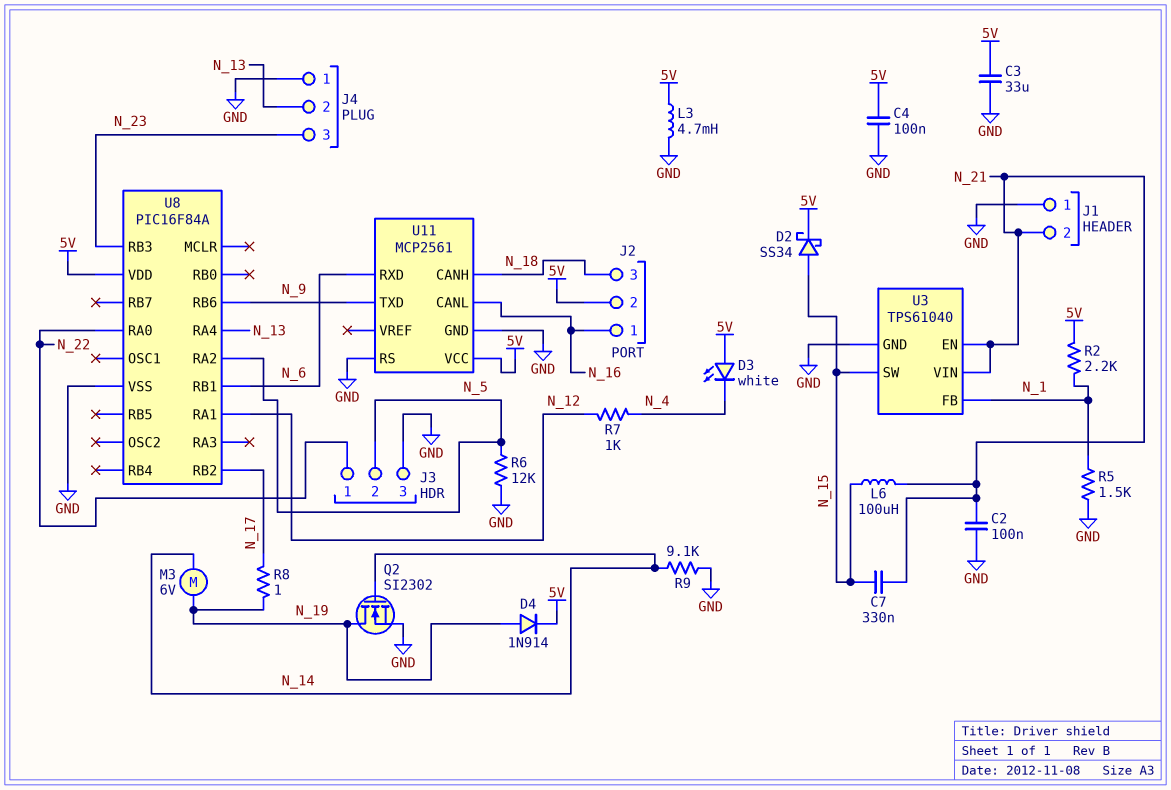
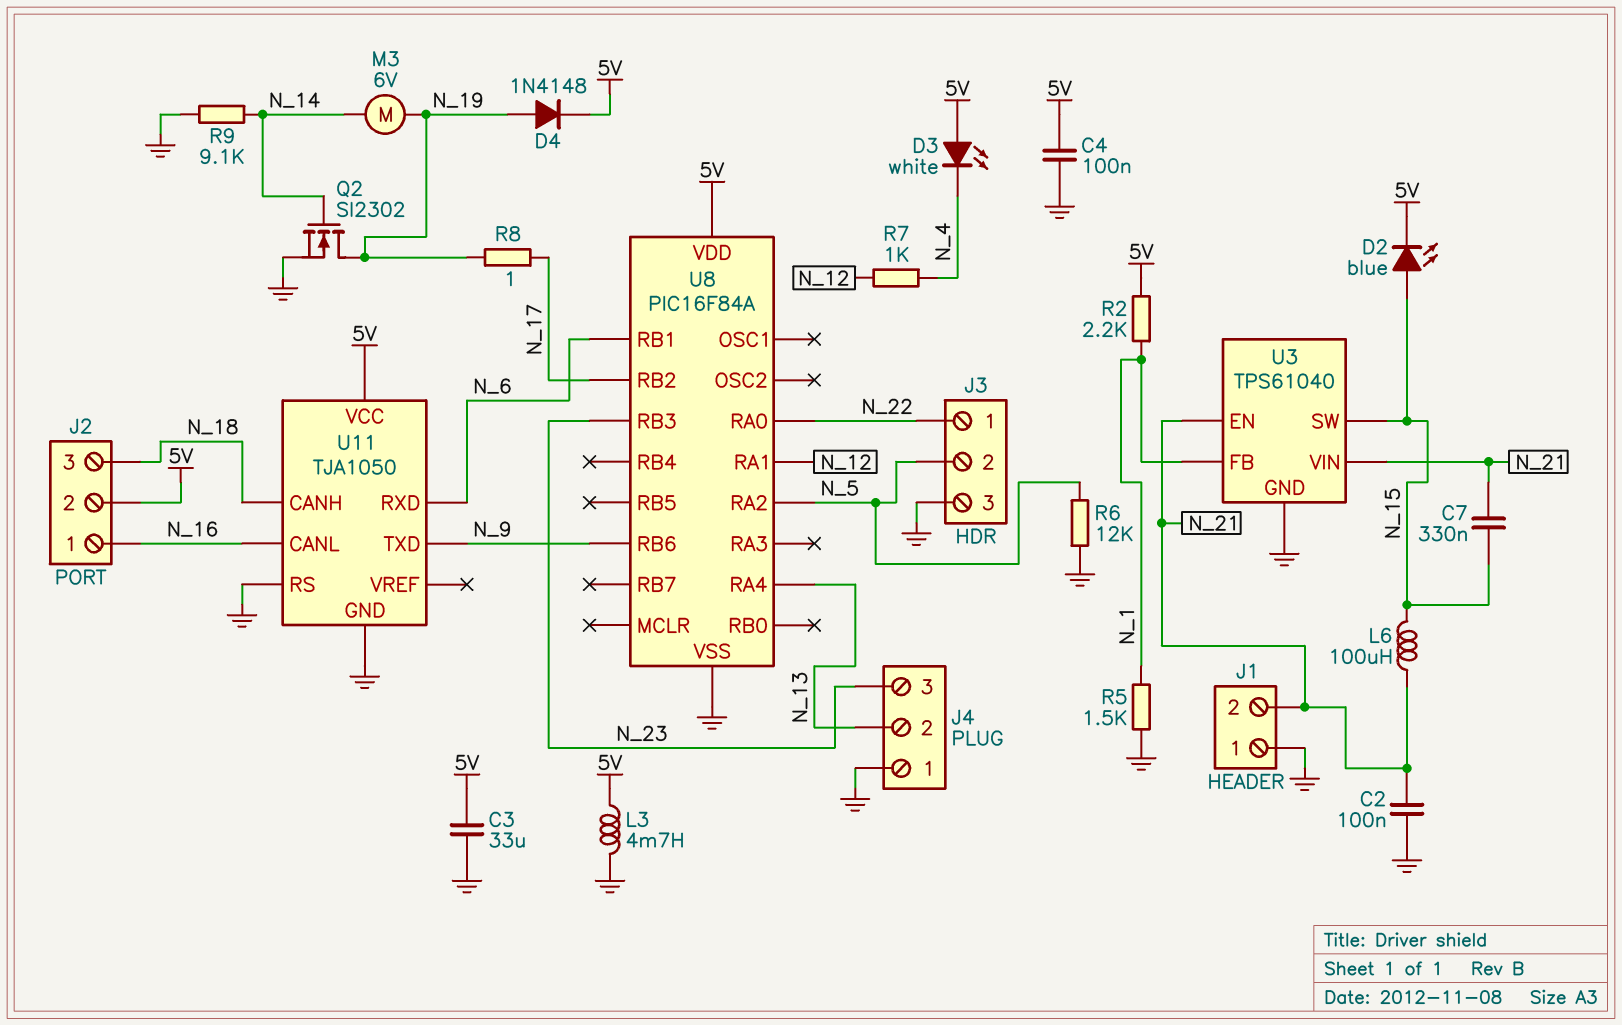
D2: schottky SS34 (A N_15, K 5V) -> LED blue (A N_15, K 5V)
D4: diode 1N914 (A N_19, K 5V) -> diode 1N4148 (A N_19, K 5V)
U11: MCP2561 -> TJA1050

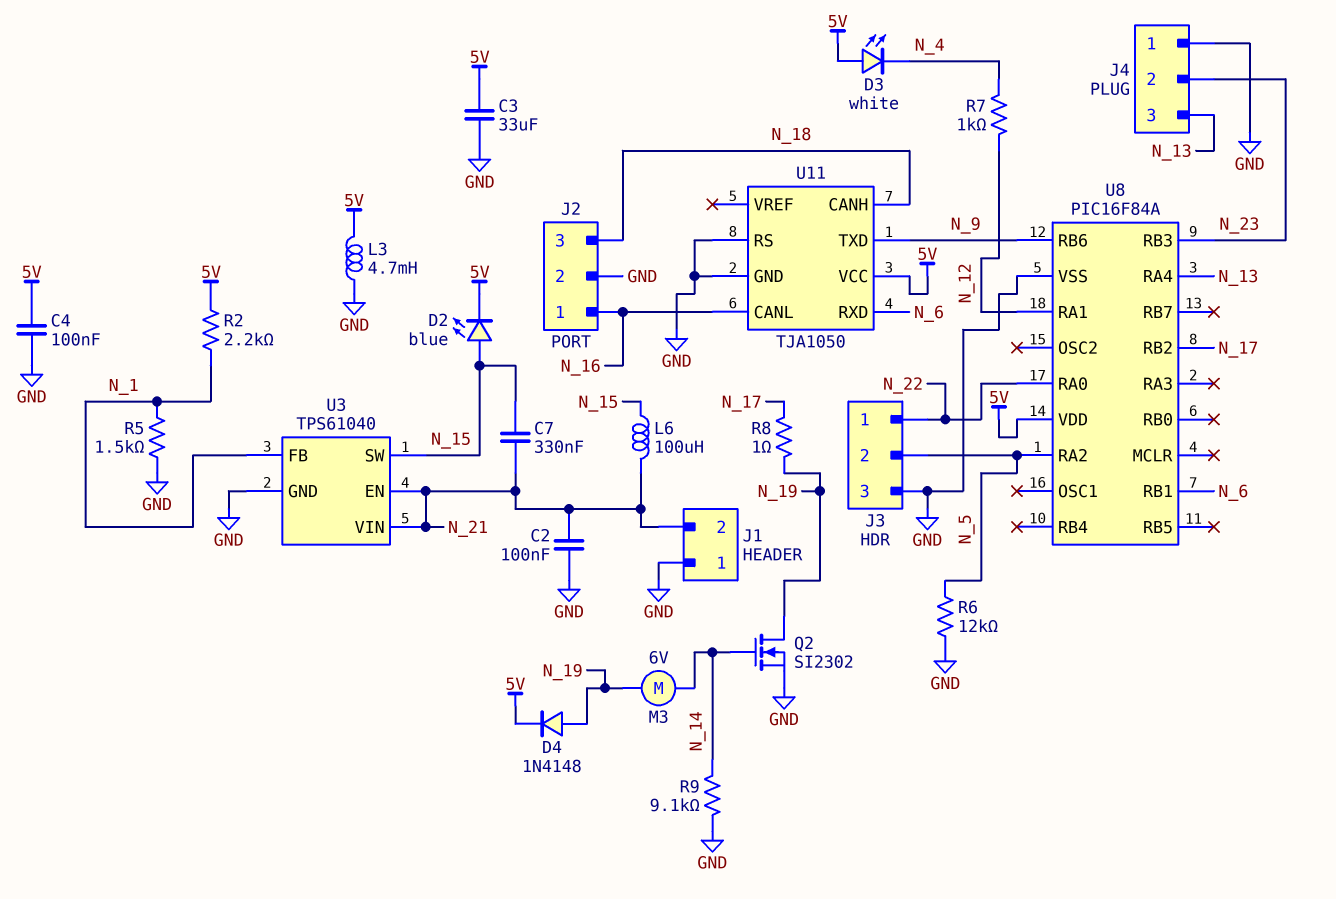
J2 pin 2: 5V -> GND
J4 pin 2: N_13 -> N_23
J4 pin 3: N_23 -> N_13

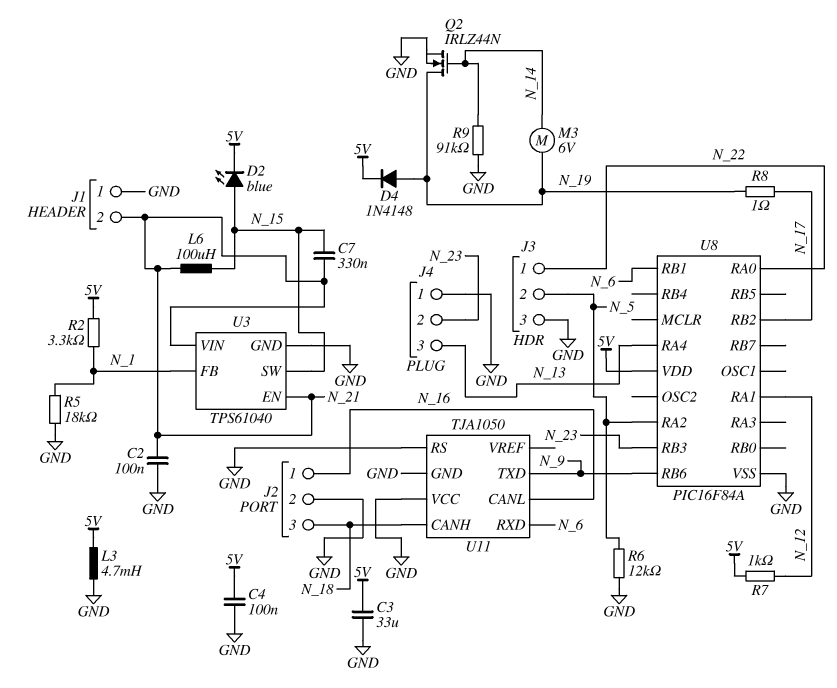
D3: LED white (A 5V, K N_4) -> none
Q2: NMOS SI2302 (G N_14, D N_19, S GND) -> NMOS IRLZ44N (G N_14, D N_19, S GND)
R2: 2.2k (5V, N_1) -> 3.3k (5V, N_1)
R5: 1.5k (GND, N_1) -> 18k (GND, N_1)
R7: 1k (N_4, N_12) -> 1k (5V, N_12)
R9: 9.1k (GND, N_14) -> 91k (GND, N_14)
U11 pin VCC: 5V -> GND

